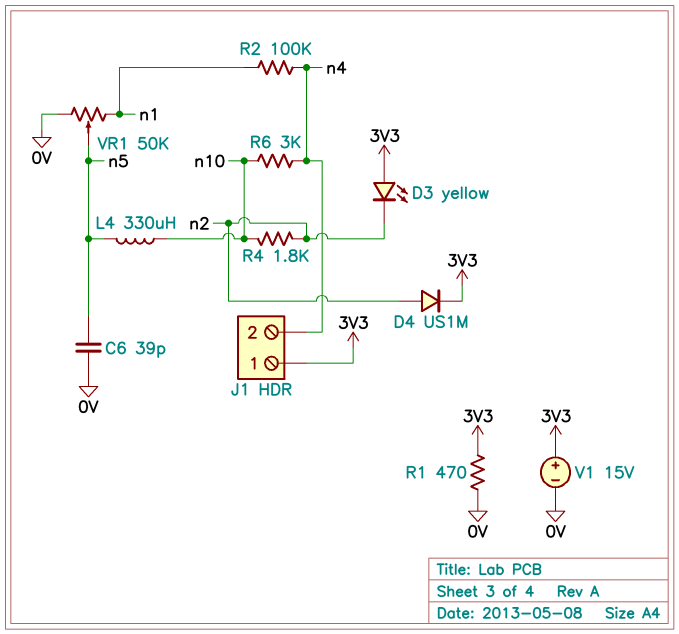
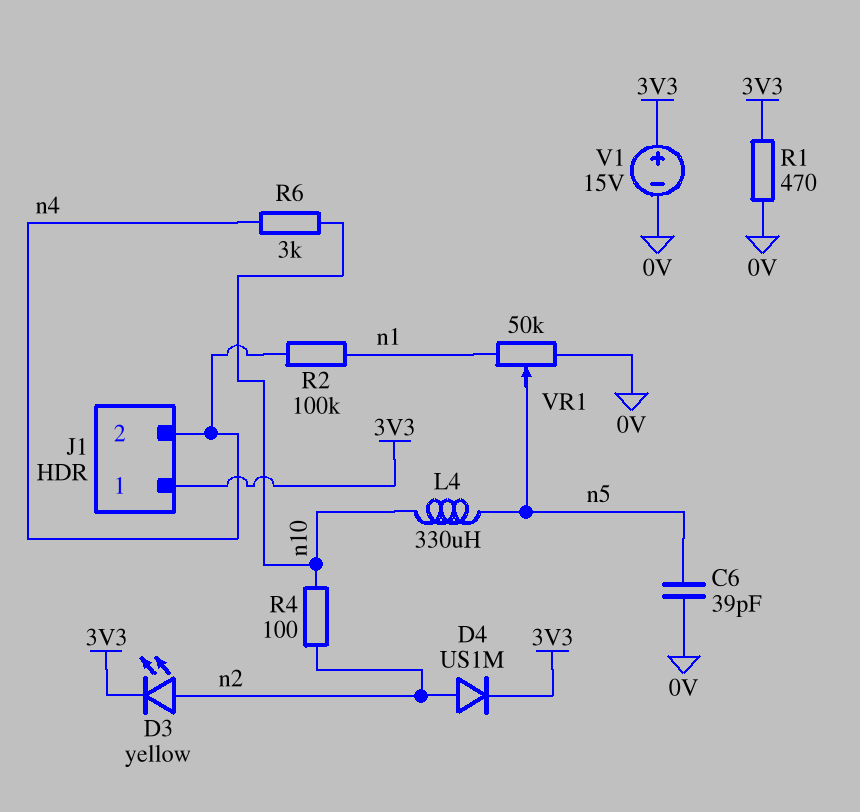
D3: LED yellow (A 3V3, K n2) -> LED yellow (A n2, K 3V3)
R4: 1.8k (n2, n10) -> 100 (n2, n10)

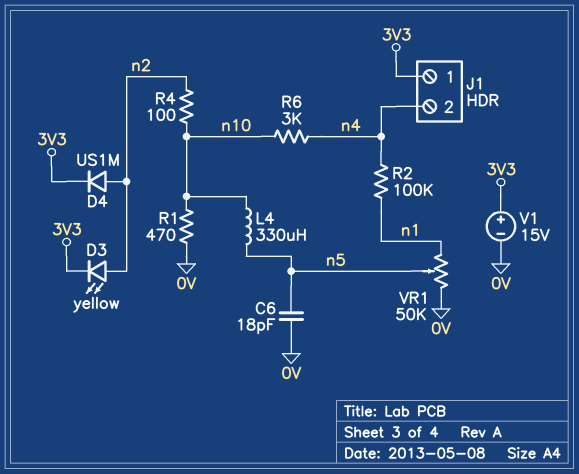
C6: 39pF (0V, n5) -> 18pF (0V, n5)
R1: 470 (0V, 3V3) -> 470 (0V, n10)

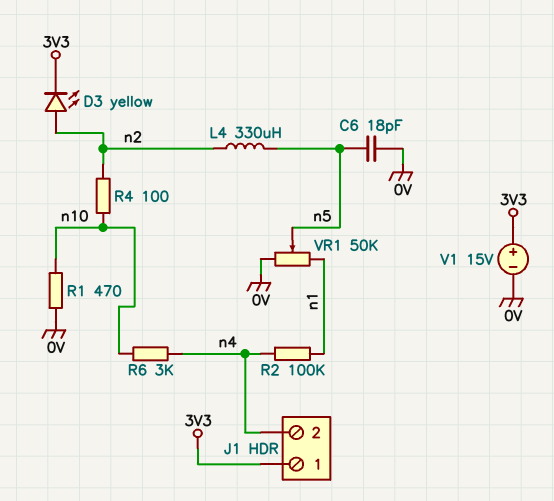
D4: diode US1M (A n2, K 3V3) -> none
L4: 330uH (n5, n10) -> 330uH (n2, n5)

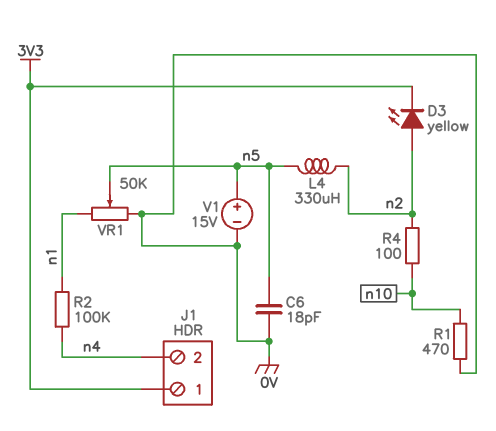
R6: 3k (n4, n10) -> none
V1: 15V (plus 3V3, minus 0V) -> 15V (plus n5, minus 0V)

